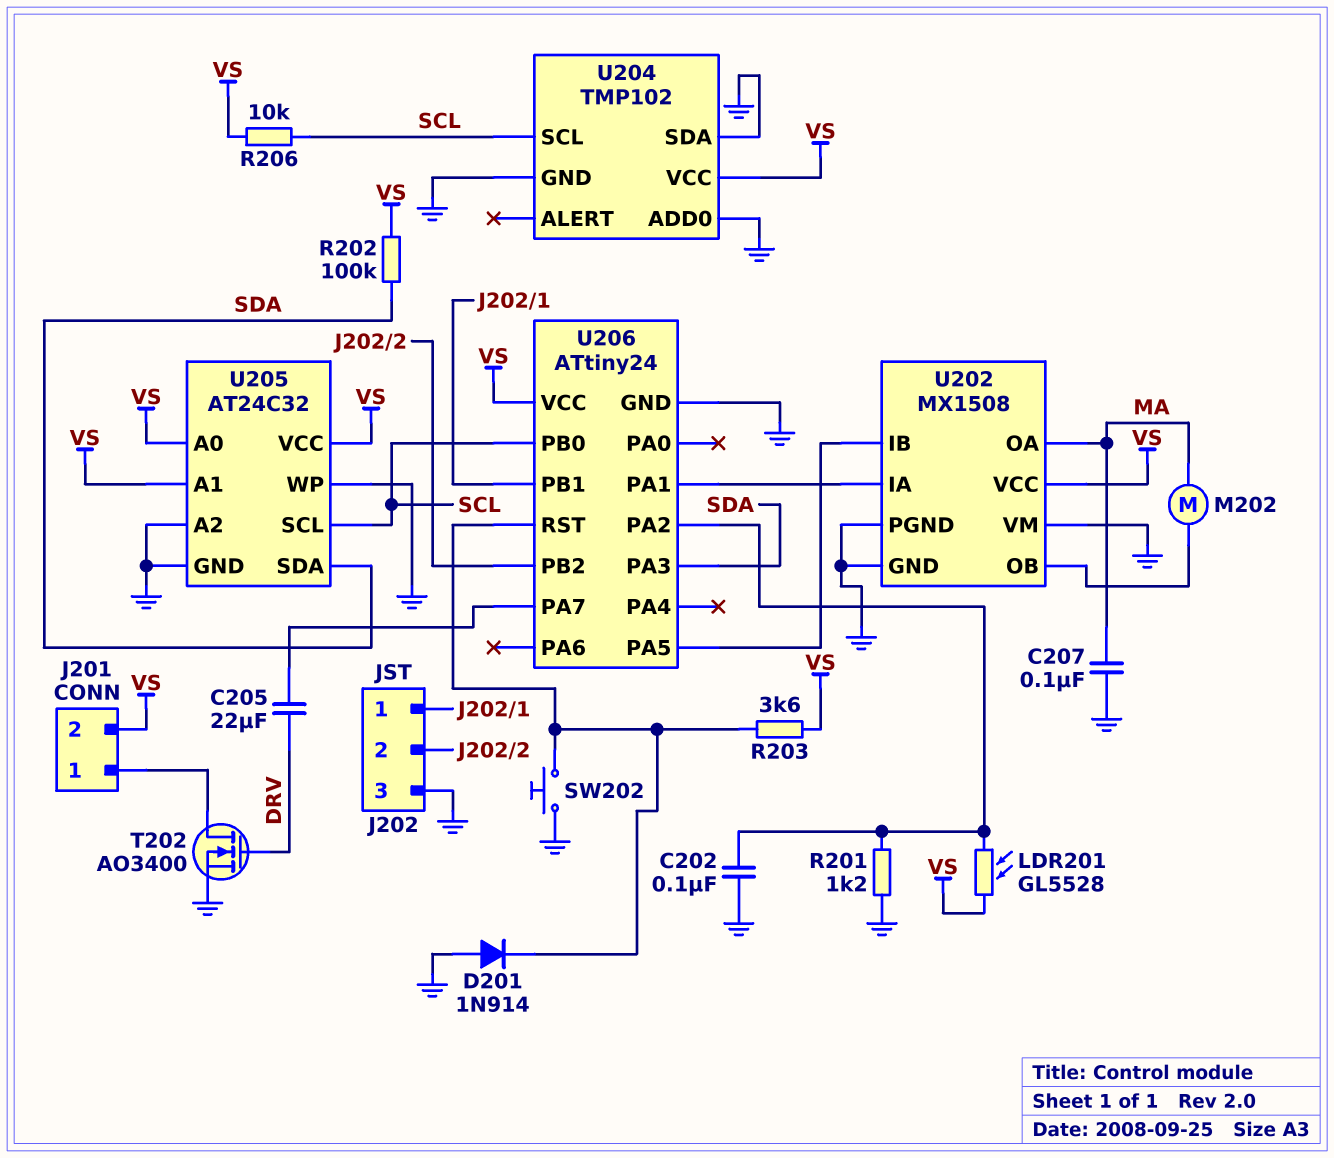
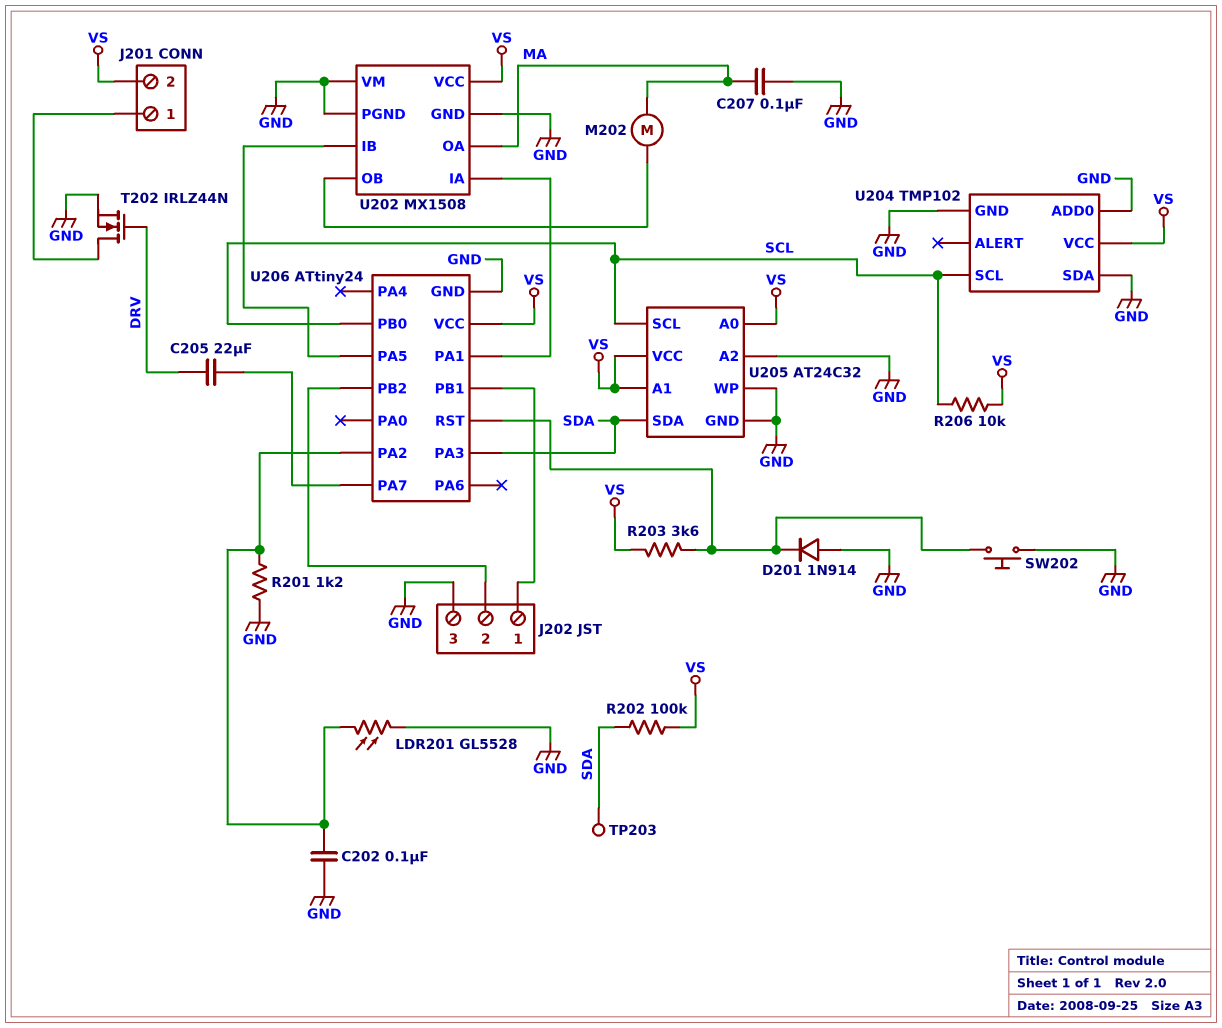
LDR201: GL5528 (U206/PA2, VS) -> GL5528 (GND, U206/PA2)
T202: NMOS AO3400 (G DRV, D J201/1, S GND) -> NMOS IRLZ44N (G DRV, D J201/1, S GND)
TP203: none -> test point (SDA)

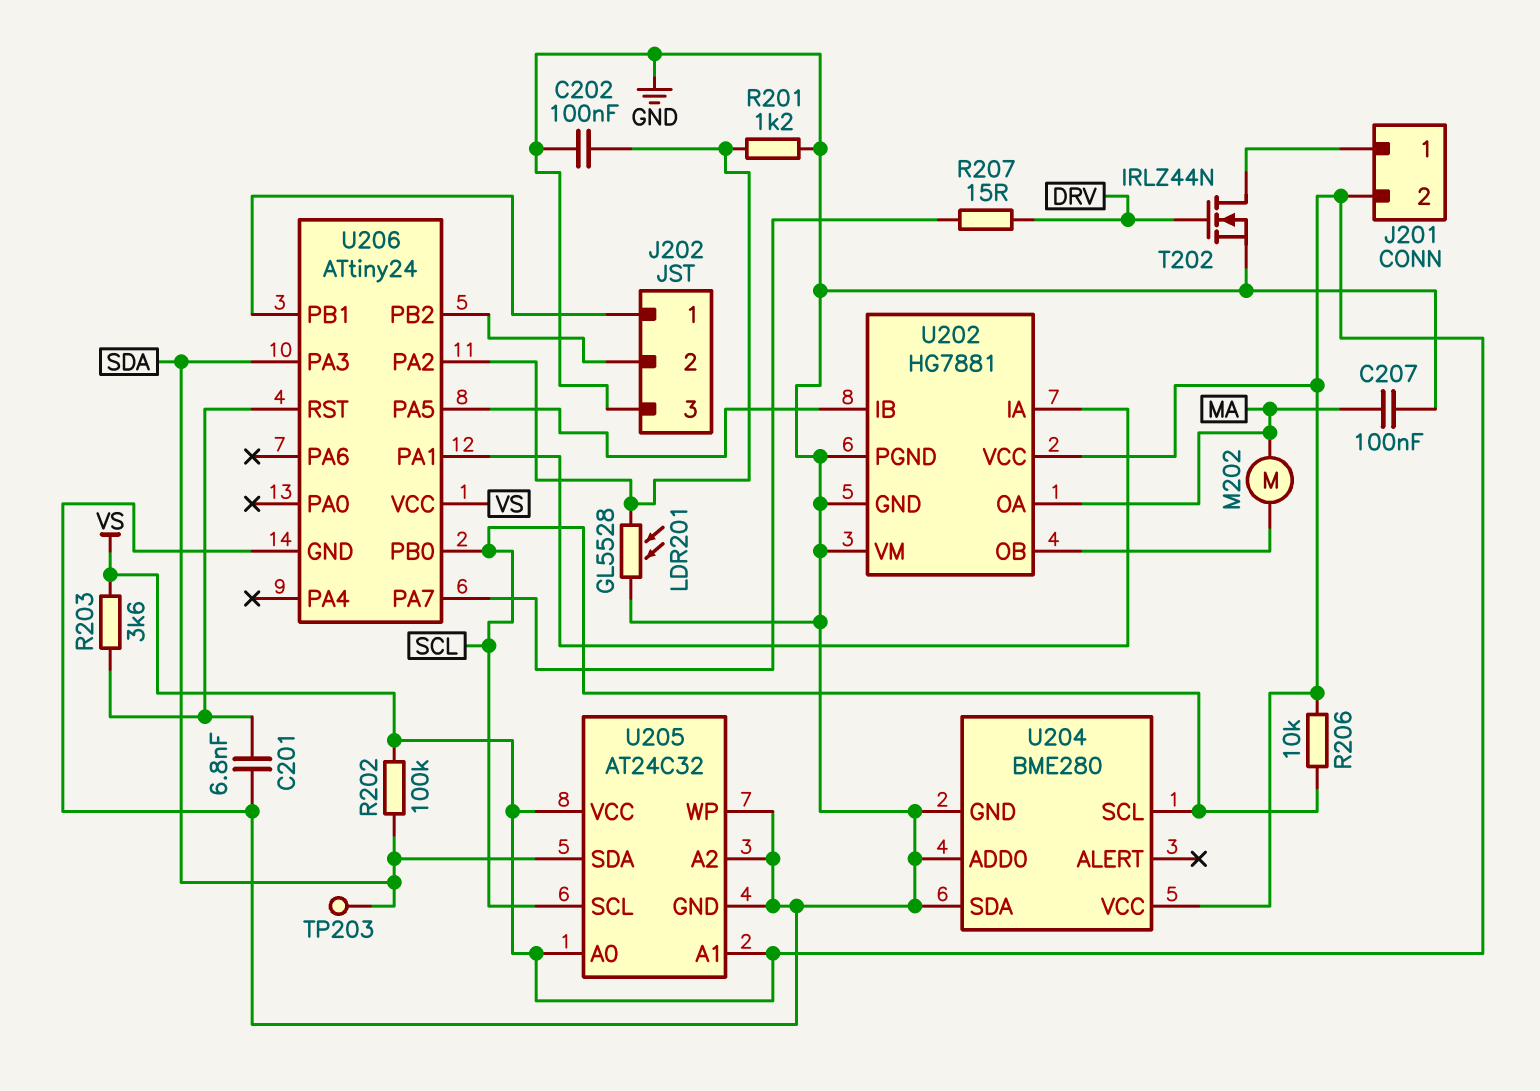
C201: none -> 6.8nF (GND, U206/RST)
C205: 22uF (DRV, U206/PA7) -> none
D201: diode 1N914 (A GND, K U206/RST) -> none
R207: none -> 15 (DRV, U206/PA7)
SW202: button (GND, U206/RST) -> none
U202: MX1508 -> HG7881
U204: TMP102 -> BME280

